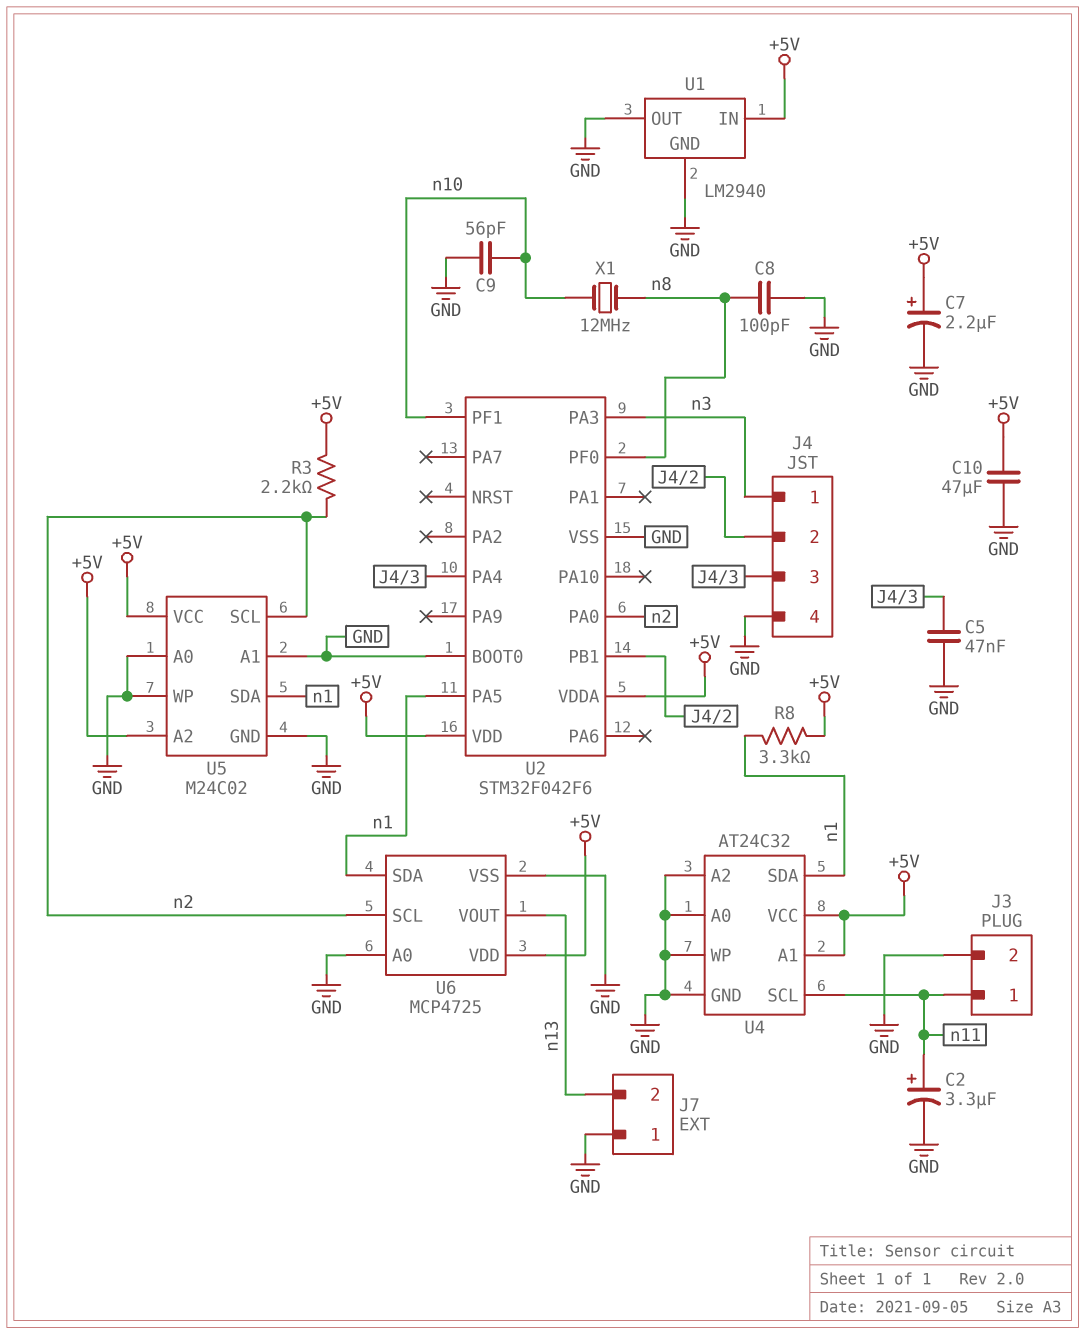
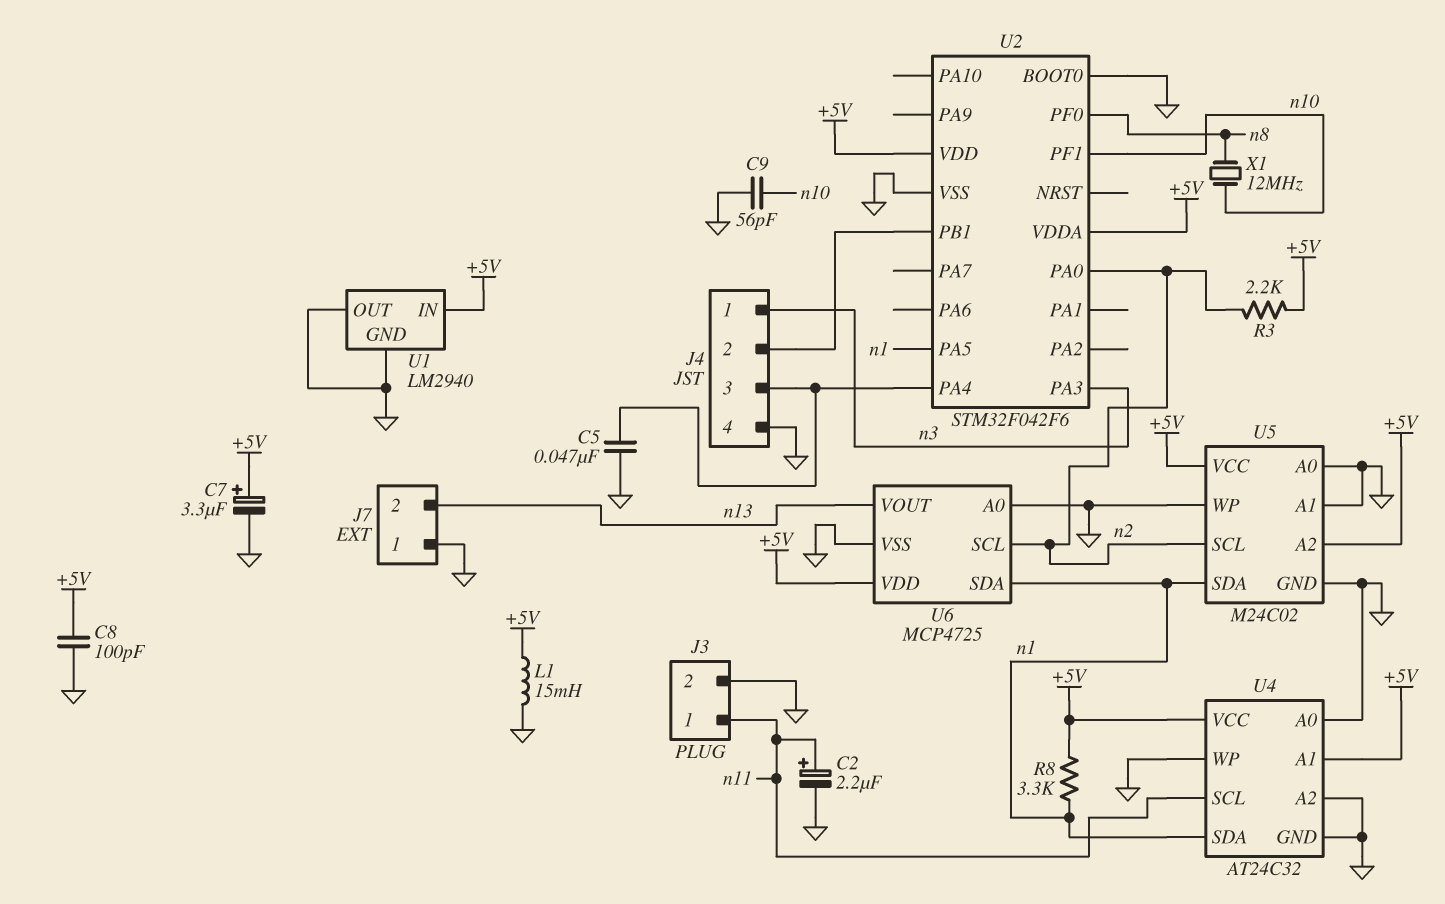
C2: 3.3uF (plus n11, minus GND) -> 2.2uF (plus n11, minus GND)
C7: 2.2uF (plus +5V, minus GND) -> 3.3uF (plus +5V, minus GND)
C8: 100pF (GND, n8) -> 100pF (+5V, GND)
C10: 47uF (+5V, GND) -> none
L1: none -> 15mH (+5V, GND)

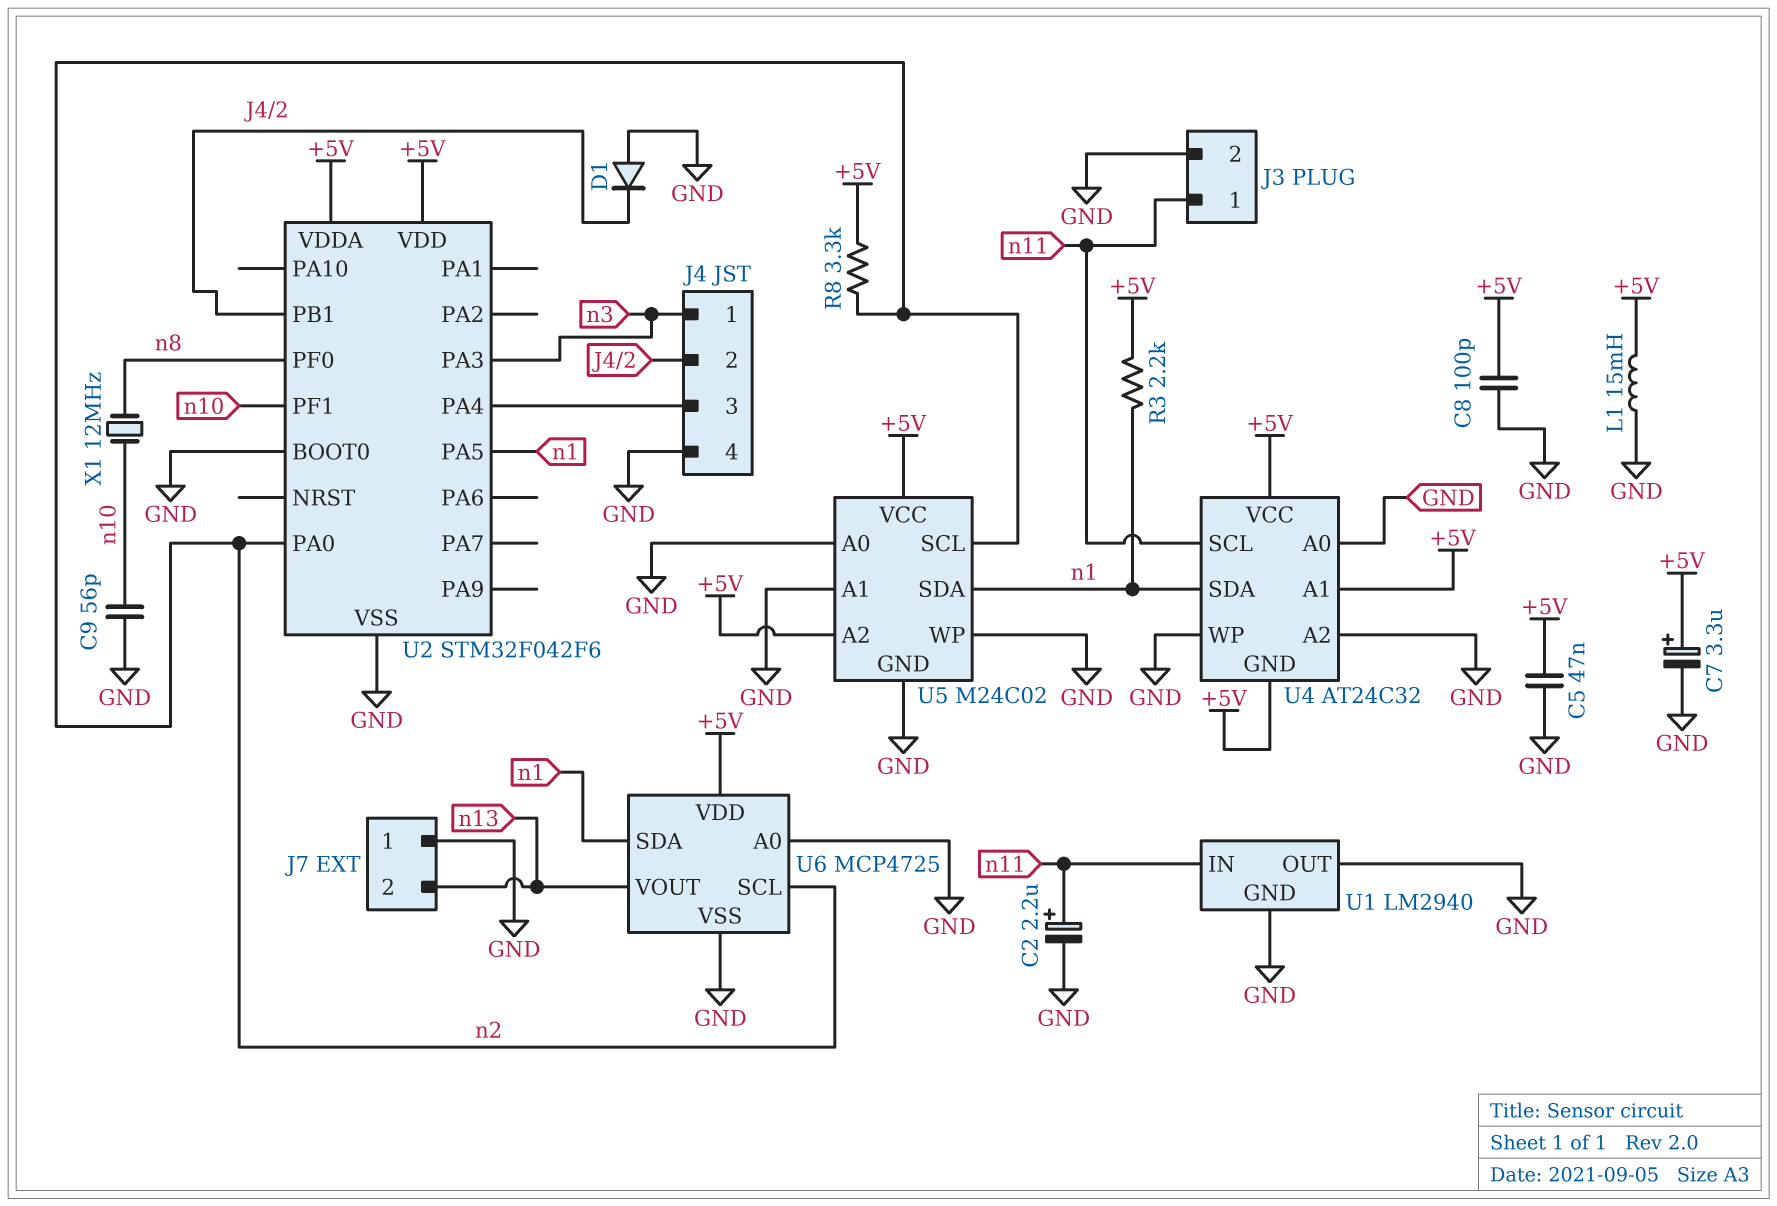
C5: 47nF (GND, J4/3) -> 47nF (+5V, GND)
D1: none -> diode (A GND, K J4/2)
R3: 2.2k (+5V, n2) -> 2.2k (+5V, n1)
R8: 3.3k (+5V, n1) -> 3.3k (+5V, n2)
U1 pin IN: +5V -> n11
U4 pin GND: GND -> +5V

